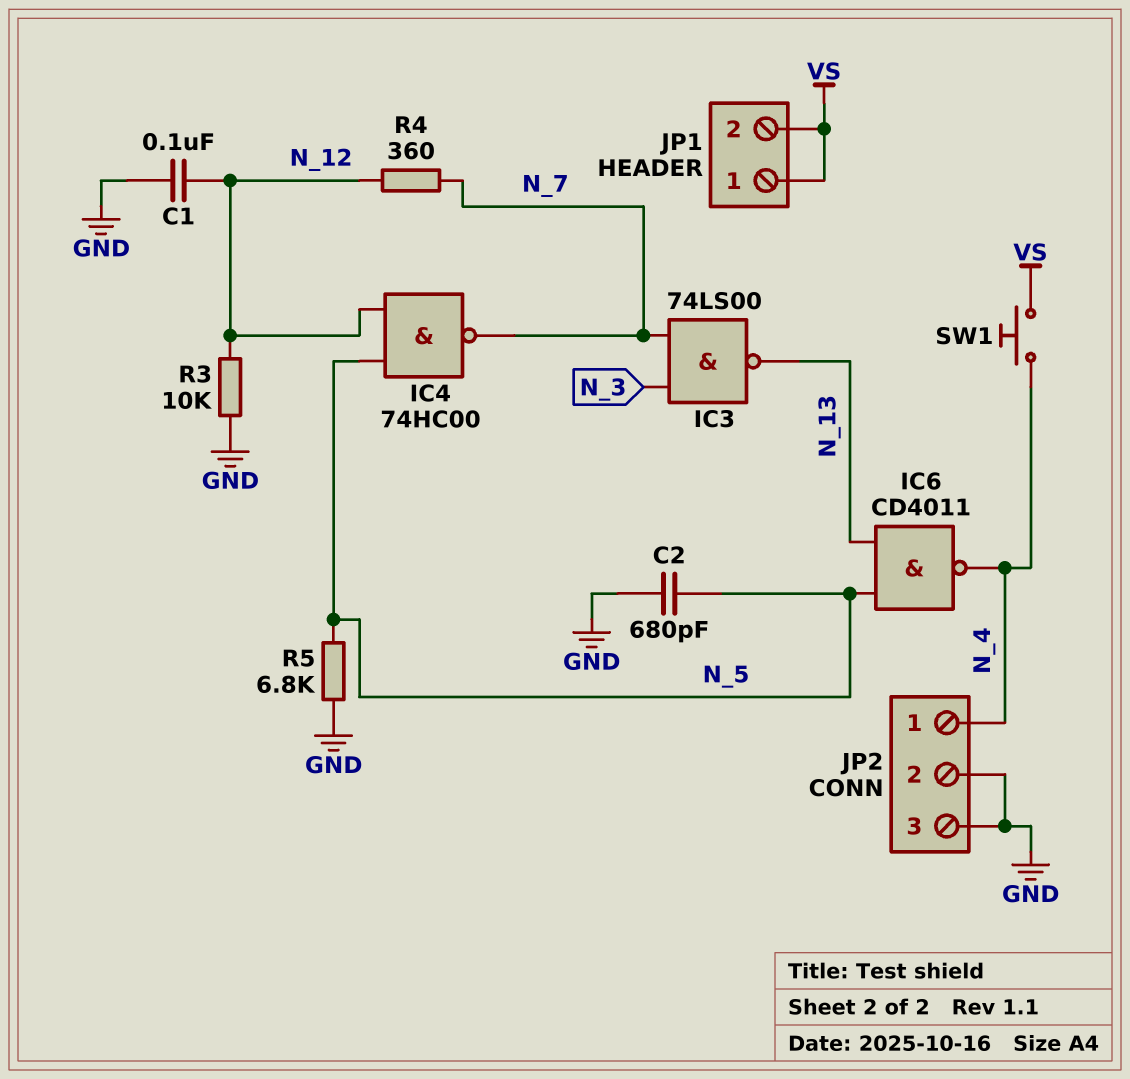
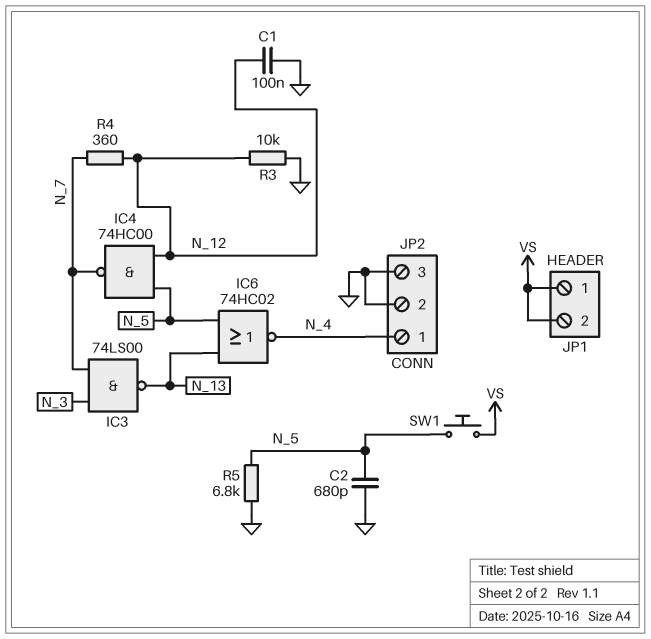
IC6: NAND CD4011 (in N_5, in N_13, out N_4) -> NOR 74HC02 (in N_5, in N_13, out N_4)
SW1: button (N_4, VS) -> button (N_5, VS)

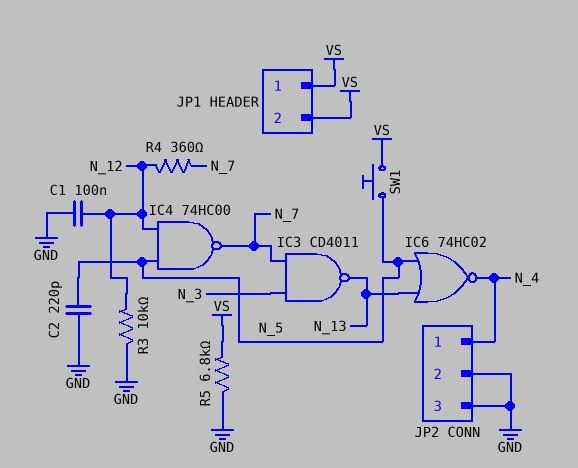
C2: 680pF (GND, N_5) -> 220pF (GND, N_5)
IC3: NAND 74LS00 (in N_3, in N_7, out N_13) -> NAND CD4011 (in N_3, in N_7, out N_13)
R5: 6.8k (GND, N_5) -> 6.8k (GND, VS)

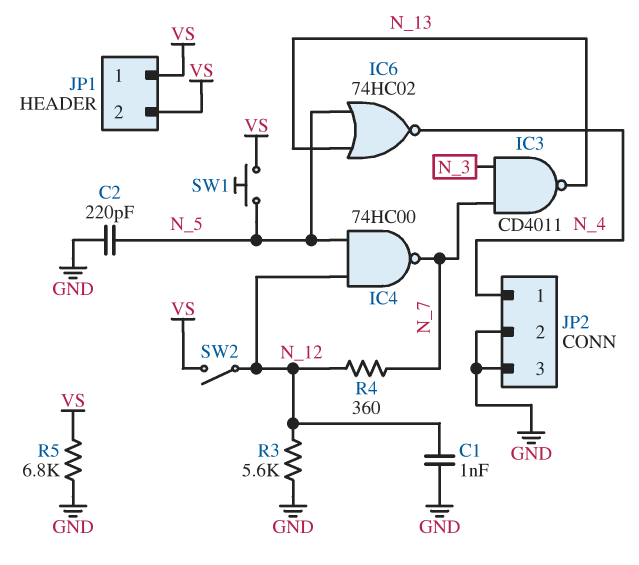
C1: 100nF (GND, N_12) -> 1nF (GND, N_12)
R3: 10k (GND, N_12) -> 5.6k (GND, N_12)
SW2: none -> switch (N_12, VS)

